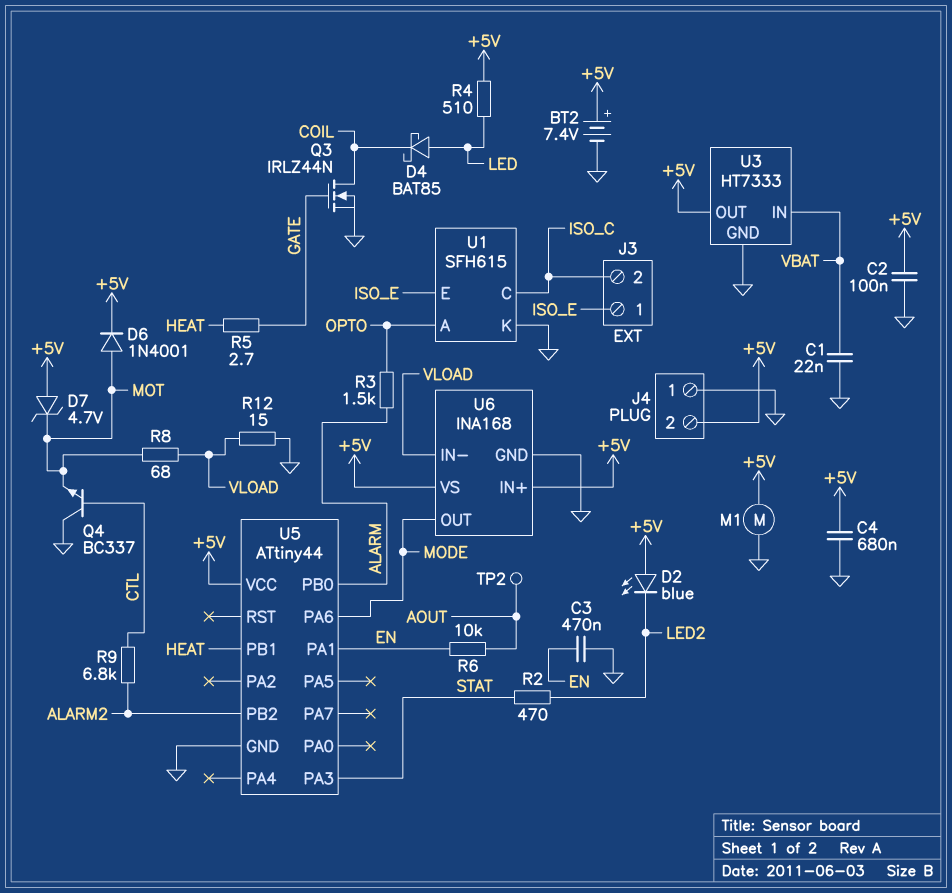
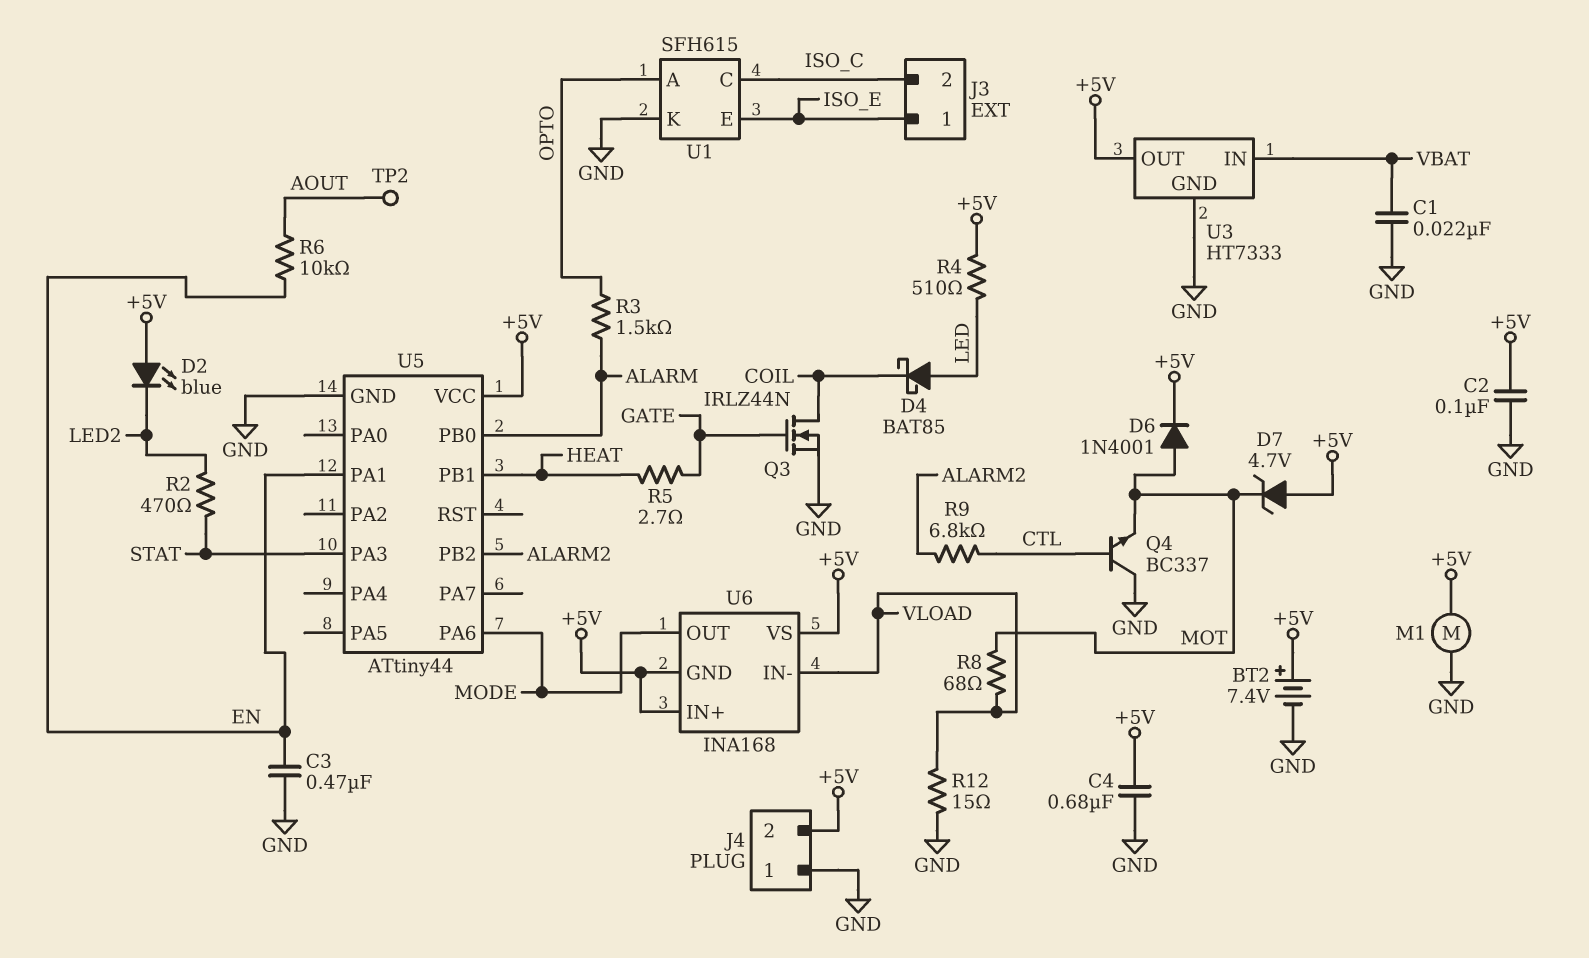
U6 pin GND: GND -> +5V

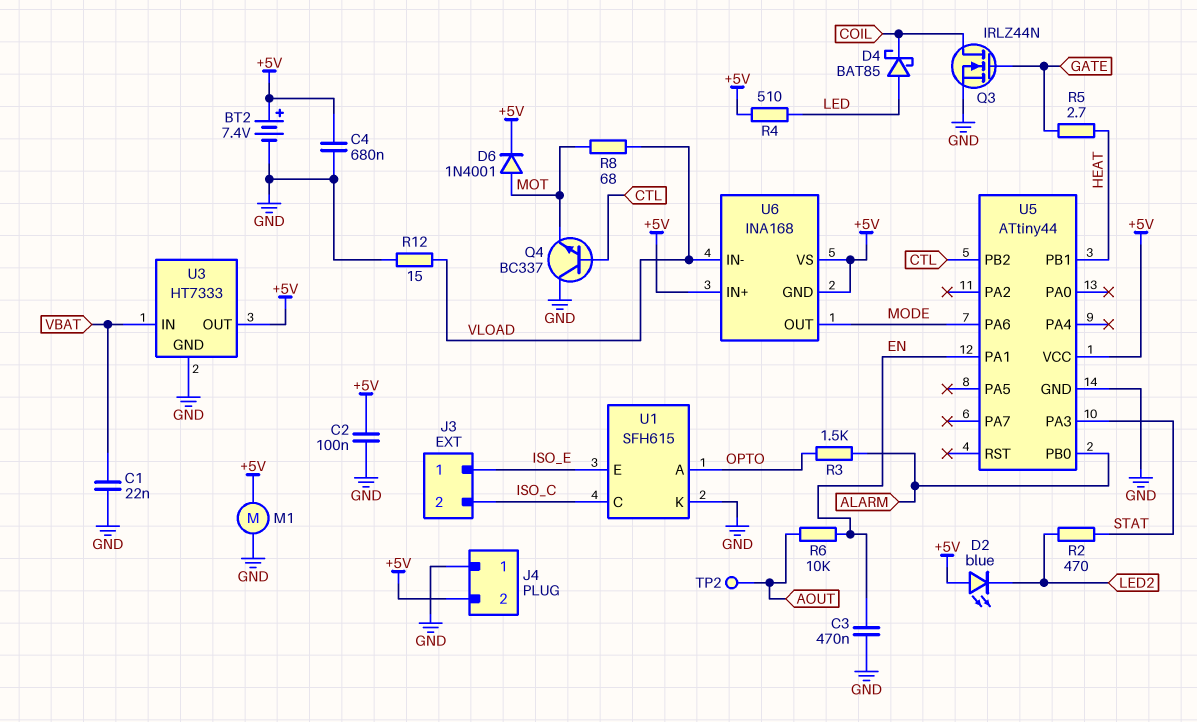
D7: zener 4.7V (A +5V, K MOT) -> none
R9: 6.8k (ALARM2, CTL) -> none
U5 pin PB2: ALARM2 -> CTL

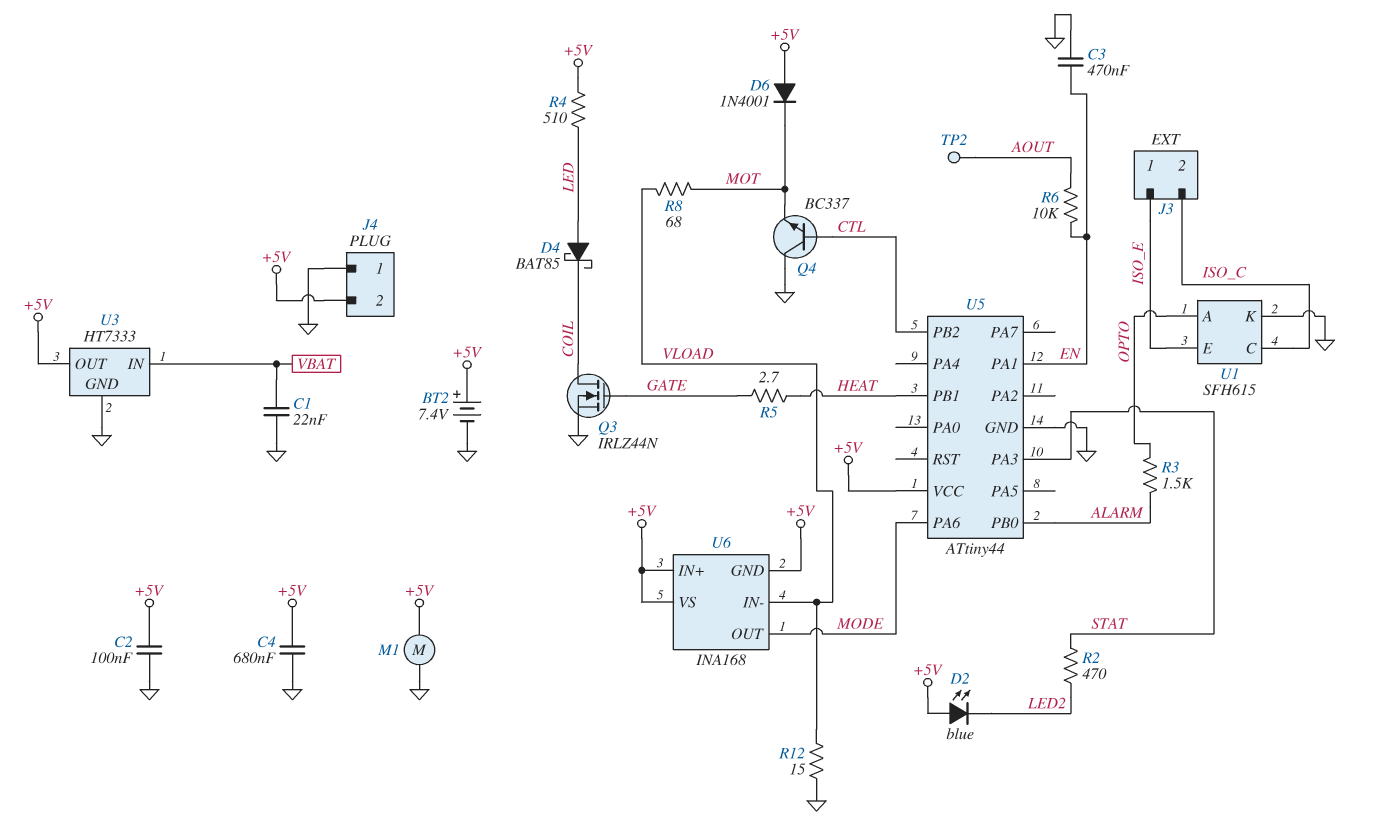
D6: diode 1N4001 (A MOT, K +5V) -> diode 1N4001 (A +5V, K MOT)

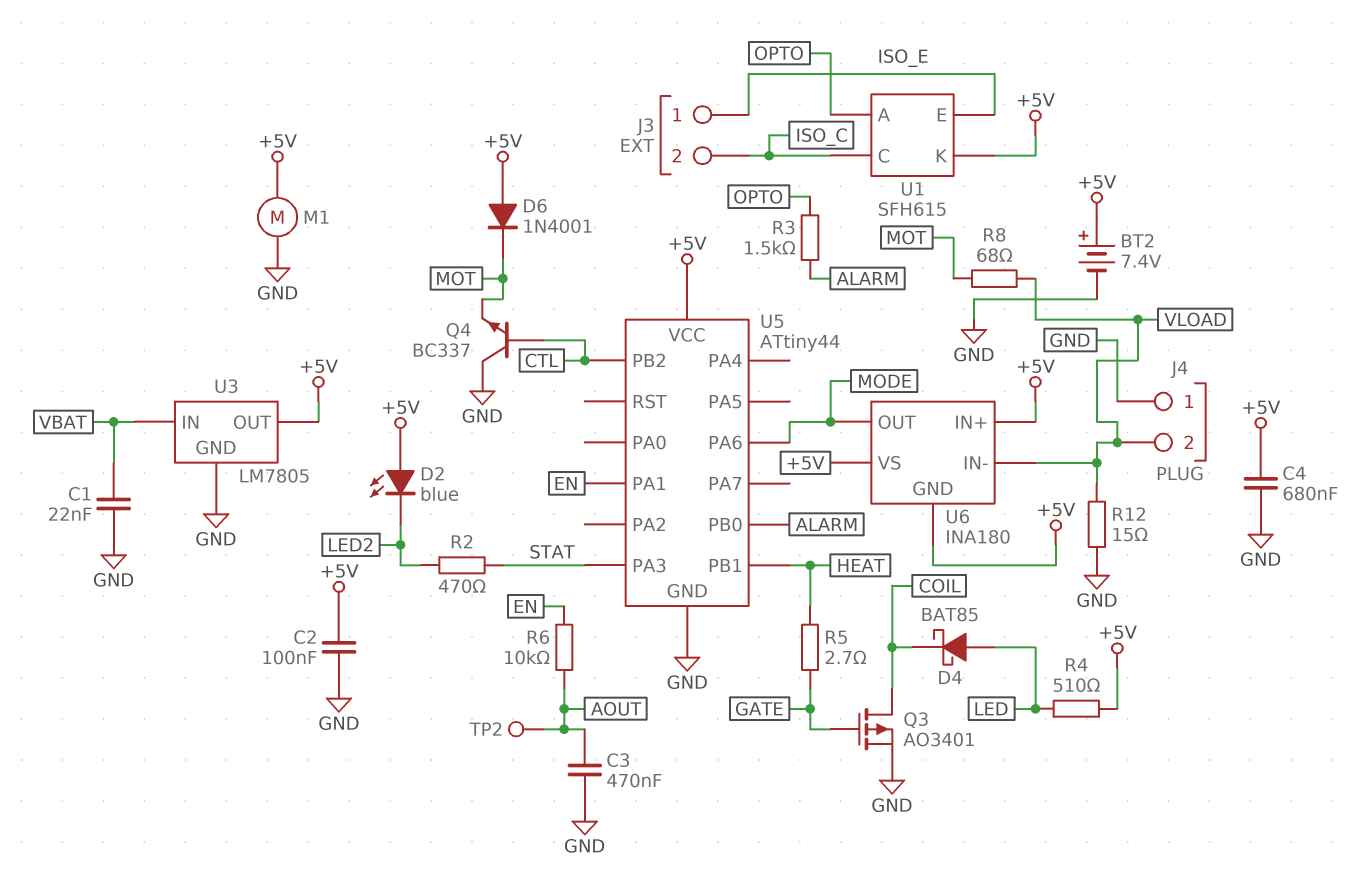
C3: 470nF (EN, GND) -> 470nF (AOUT, GND)
J4 pin 2: +5V -> VLOAD
Q3: NMOS IRLZ44N (G GATE, D COIL, S GND) -> PMOS AO3401 (G GATE, D COIL, S GND)
U1 pin K: GND -> +5V
U3: HT7333 -> LM7805
U6: INA168 -> INA180

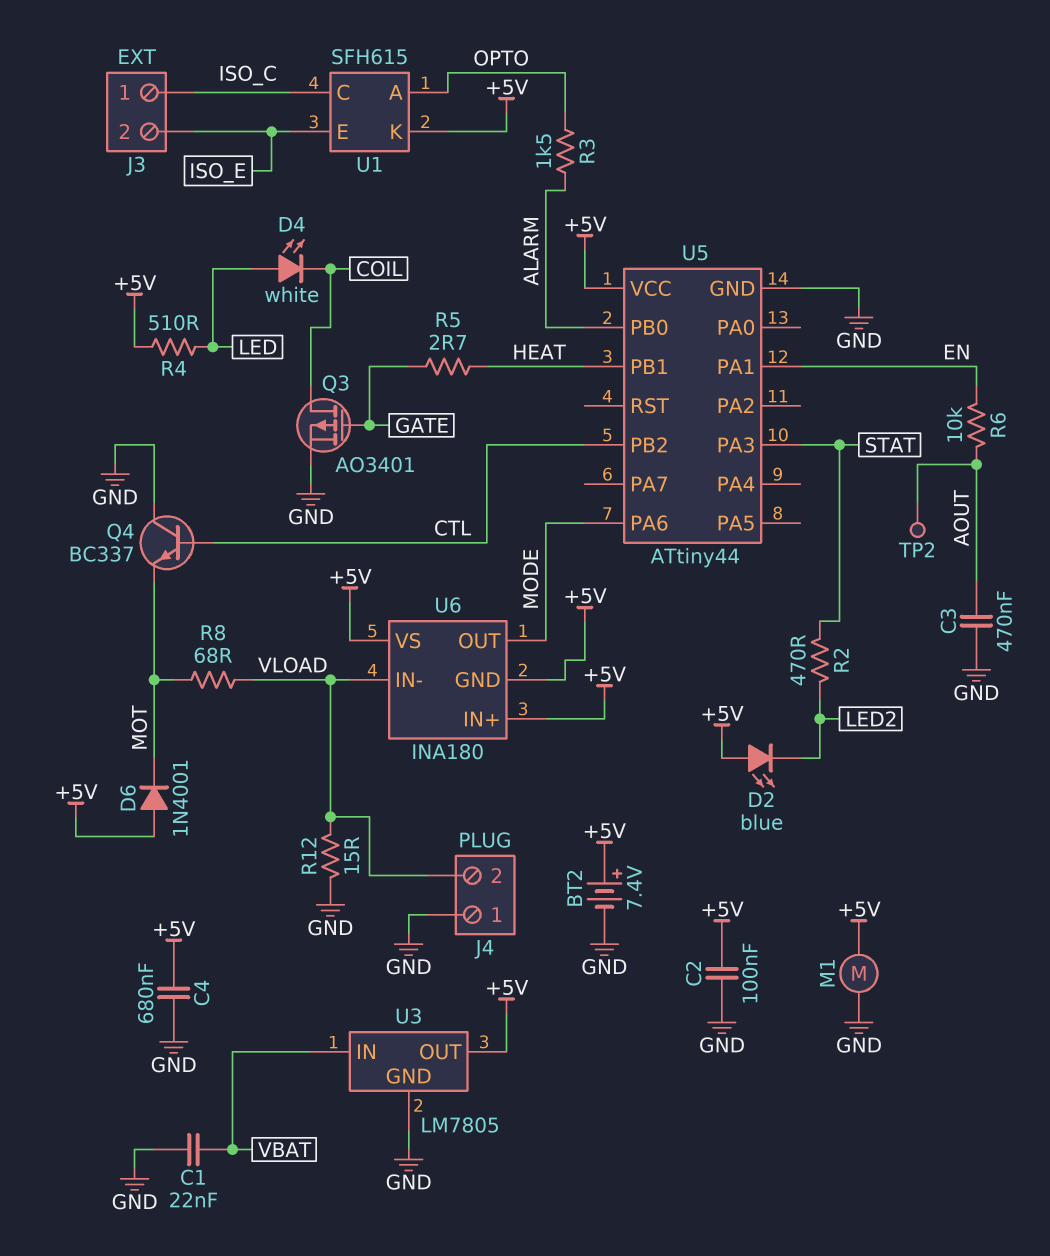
D4: schottky BAT85 (A LED, K COIL) -> LED white (A LED, K COIL)
J3 pin 1: ISO_E -> ISO_C
J3 pin 2: ISO_C -> ISO_E

